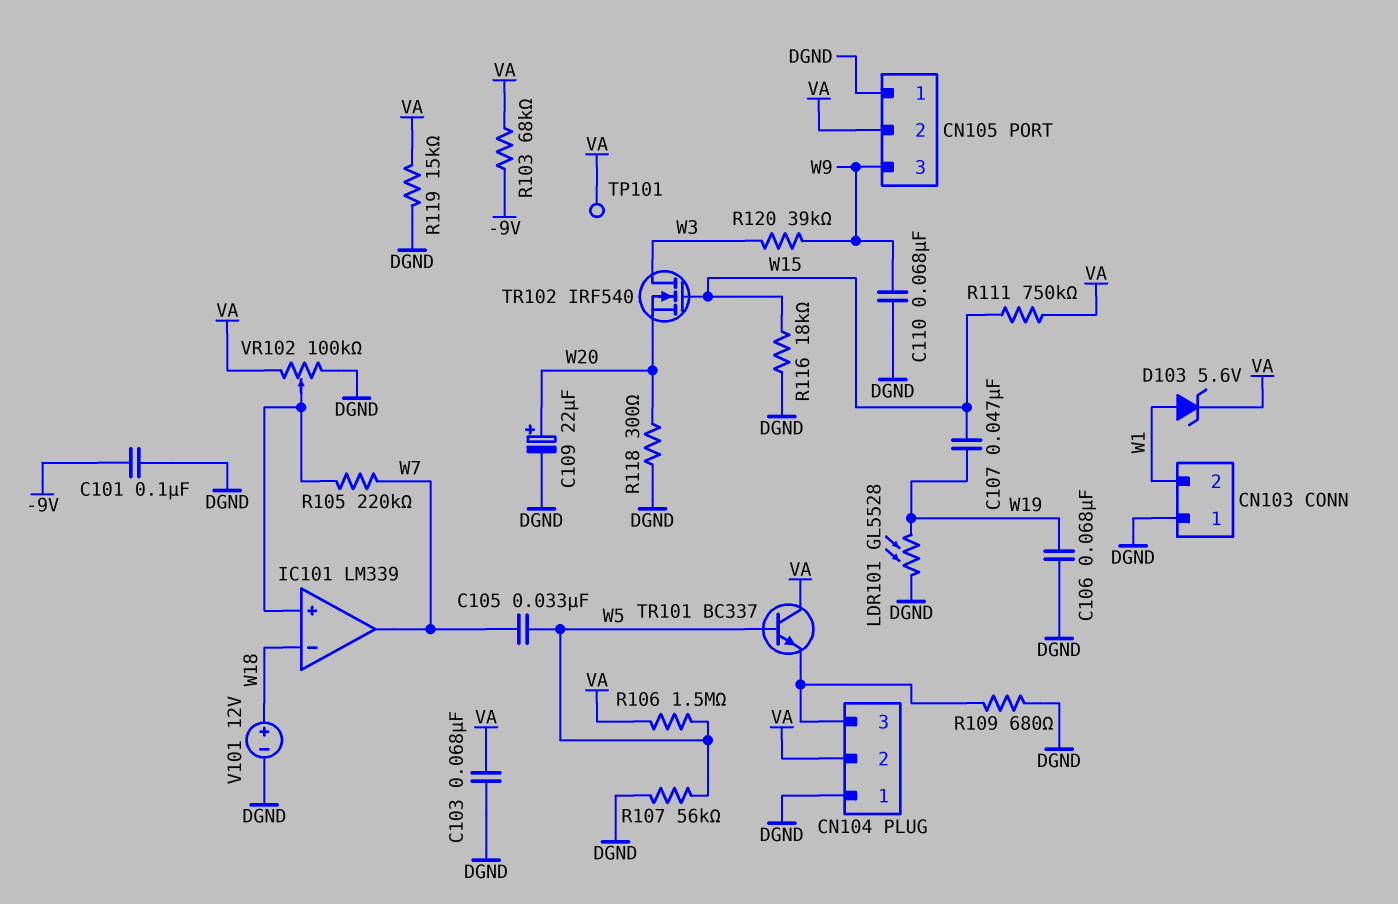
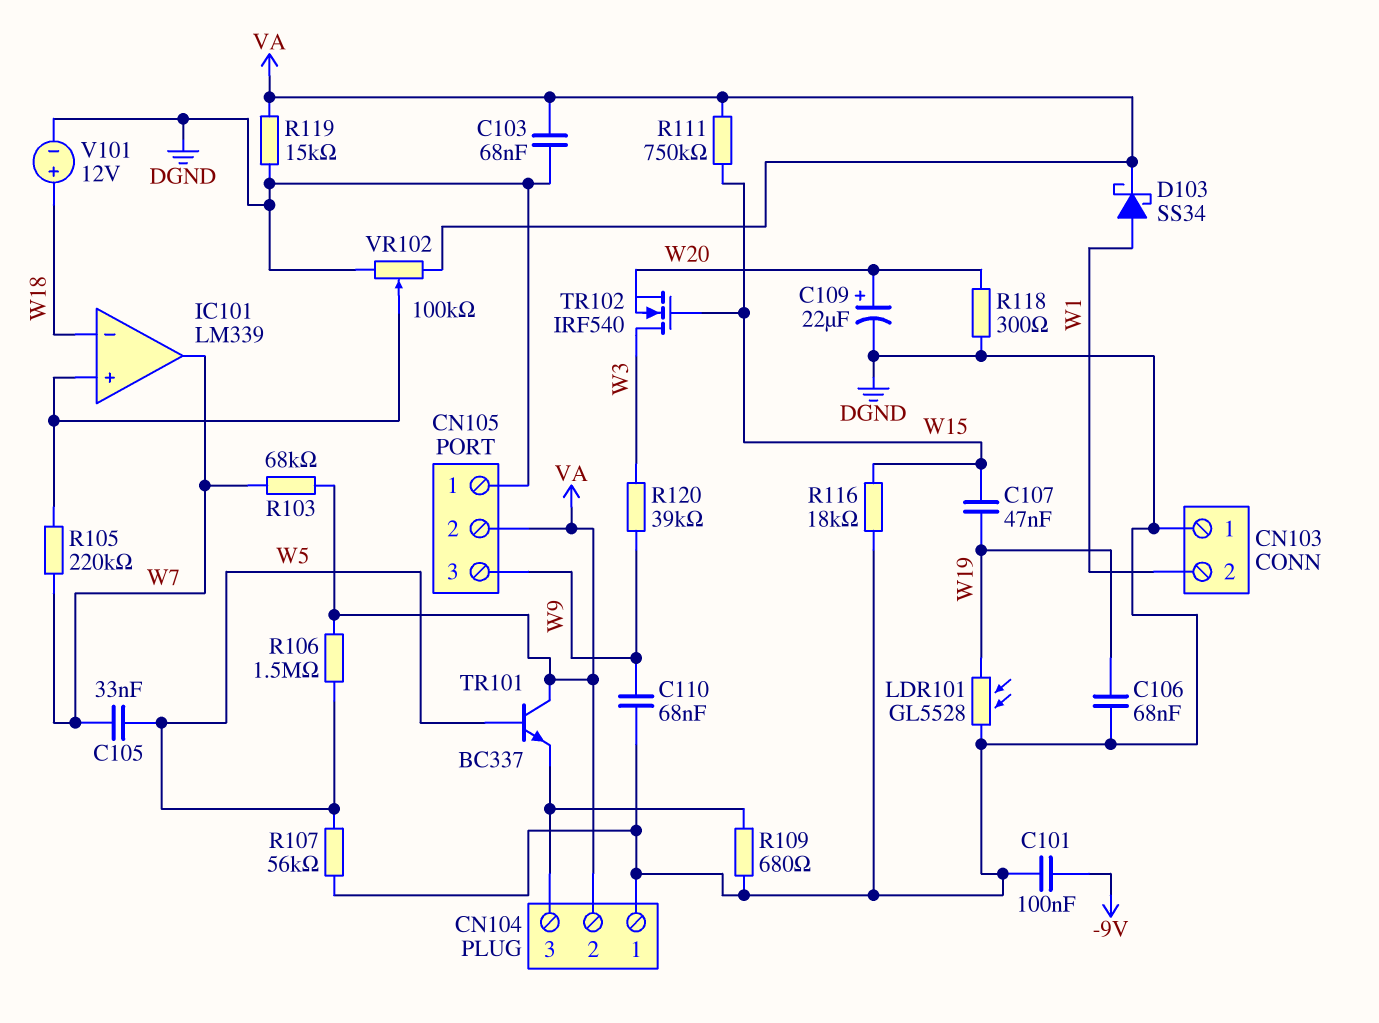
D103: zener 5.6V (A W1, K VA) -> schottky SS34 (A W1, K VA)
R103: 68k (-9V, VA) -> 68k (VA, W7)
TP101: test point (VA) -> none

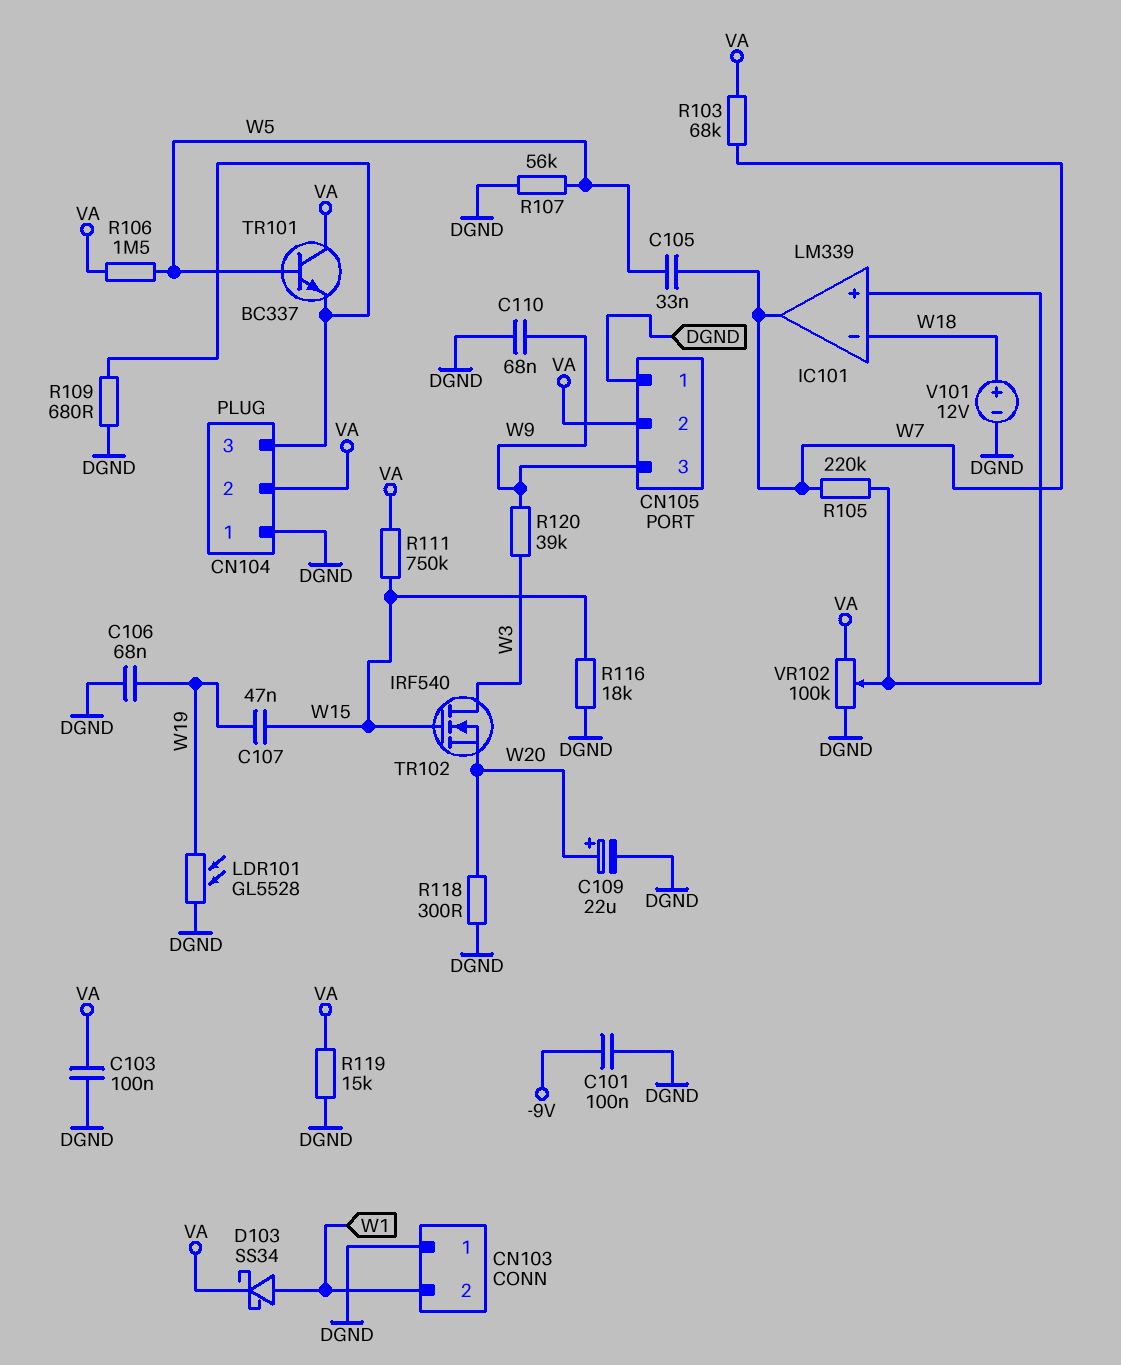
C103: 68nF (DGND, VA) -> 100nF (DGND, VA)

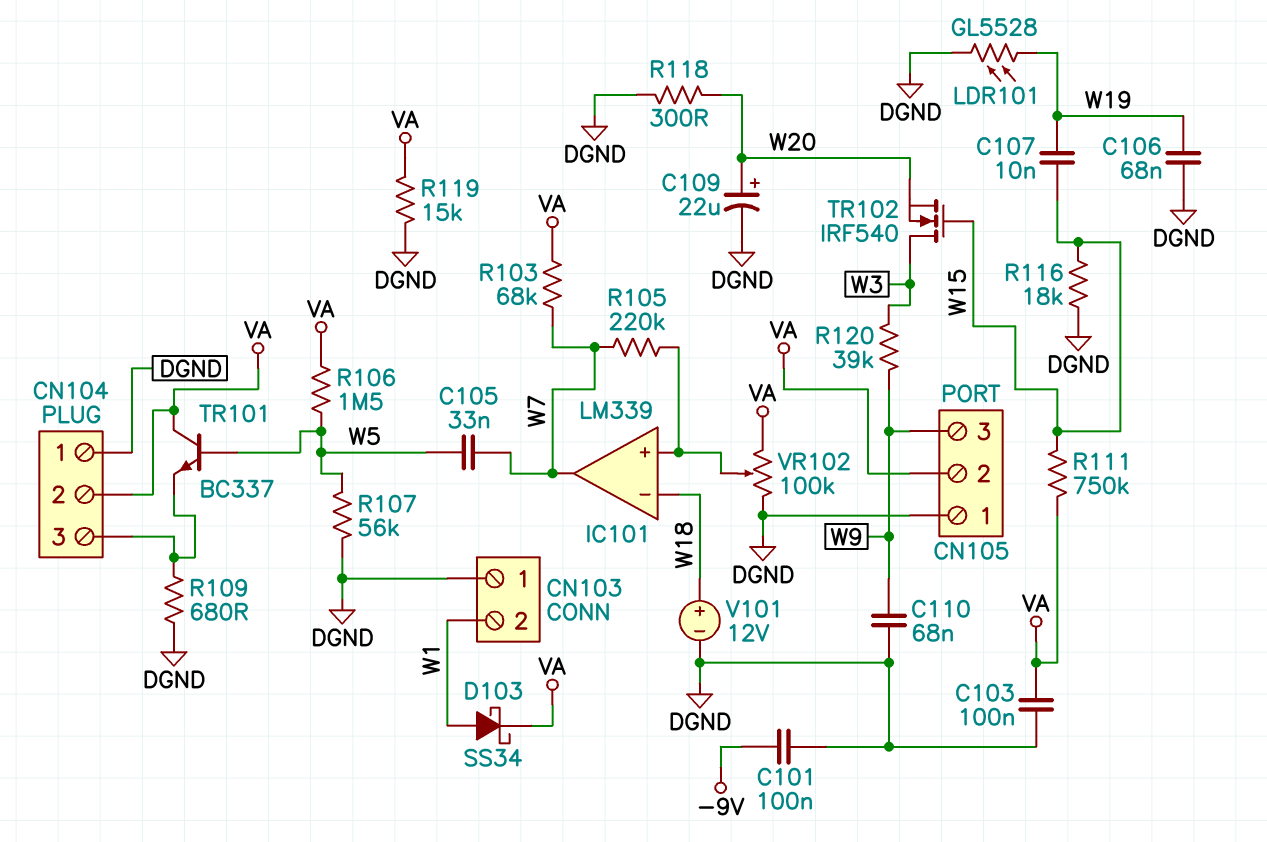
C107: 47nF (W15, W19) -> 10nF (W15, W19)

